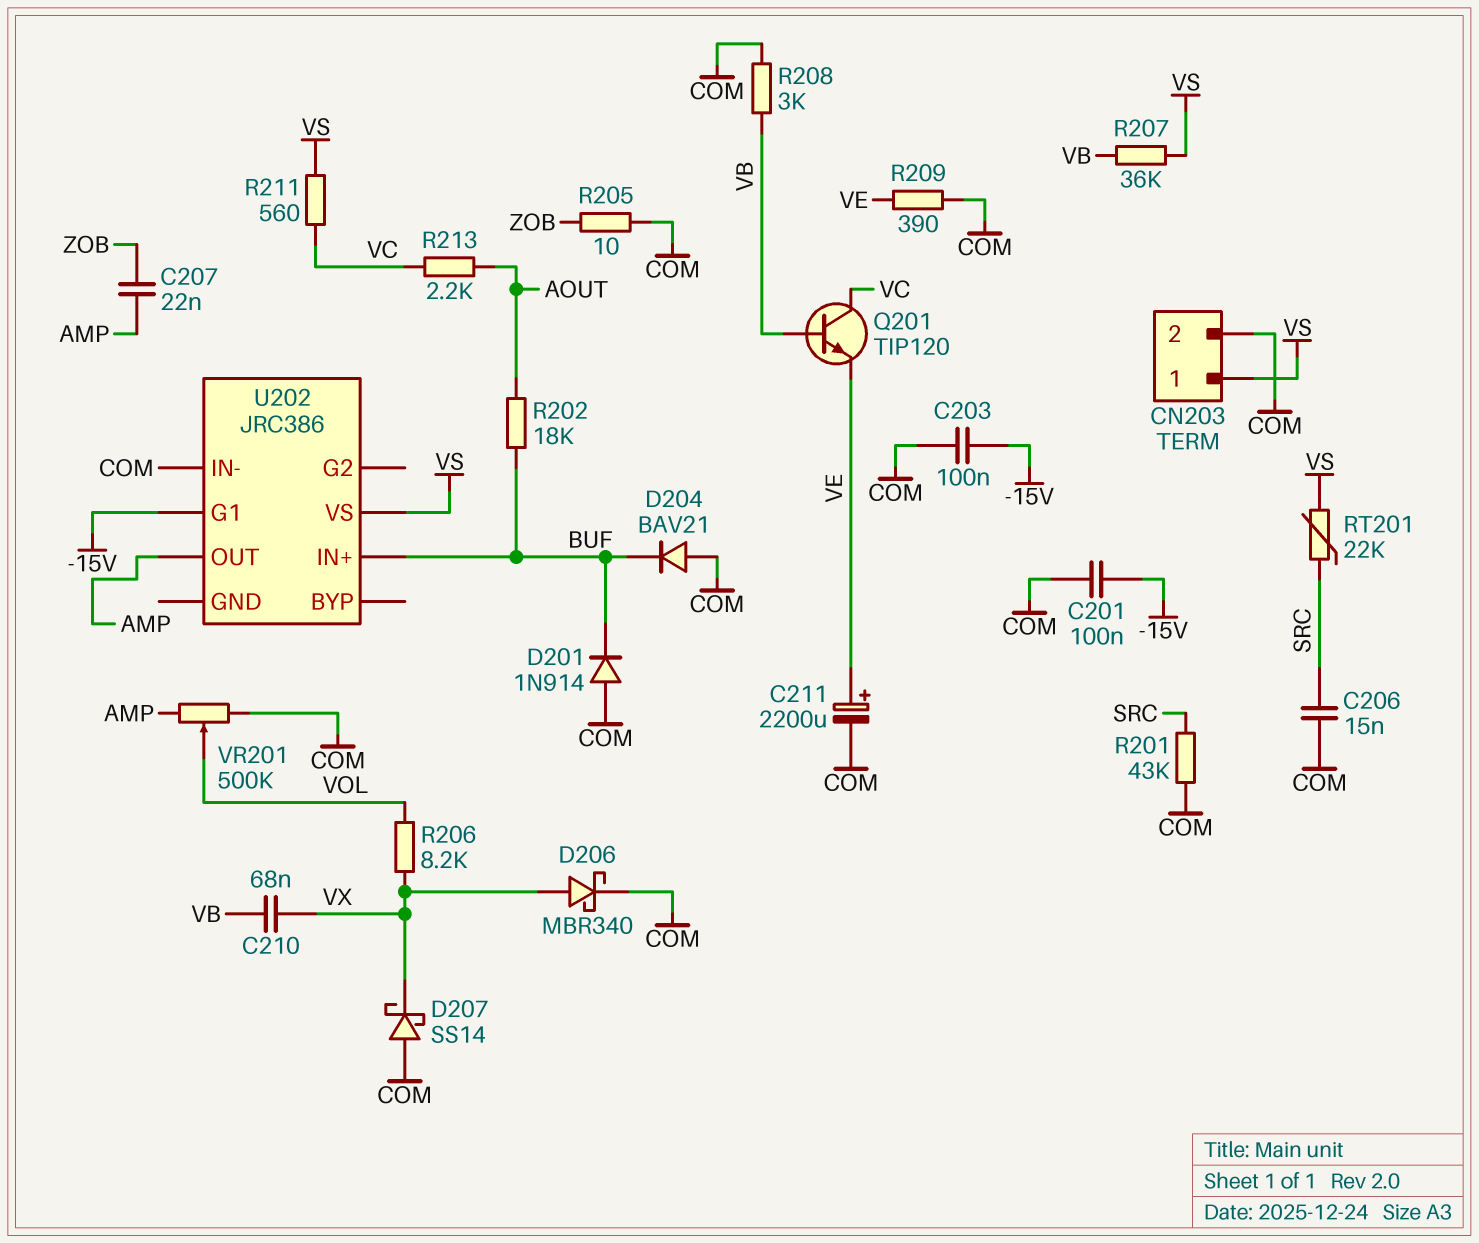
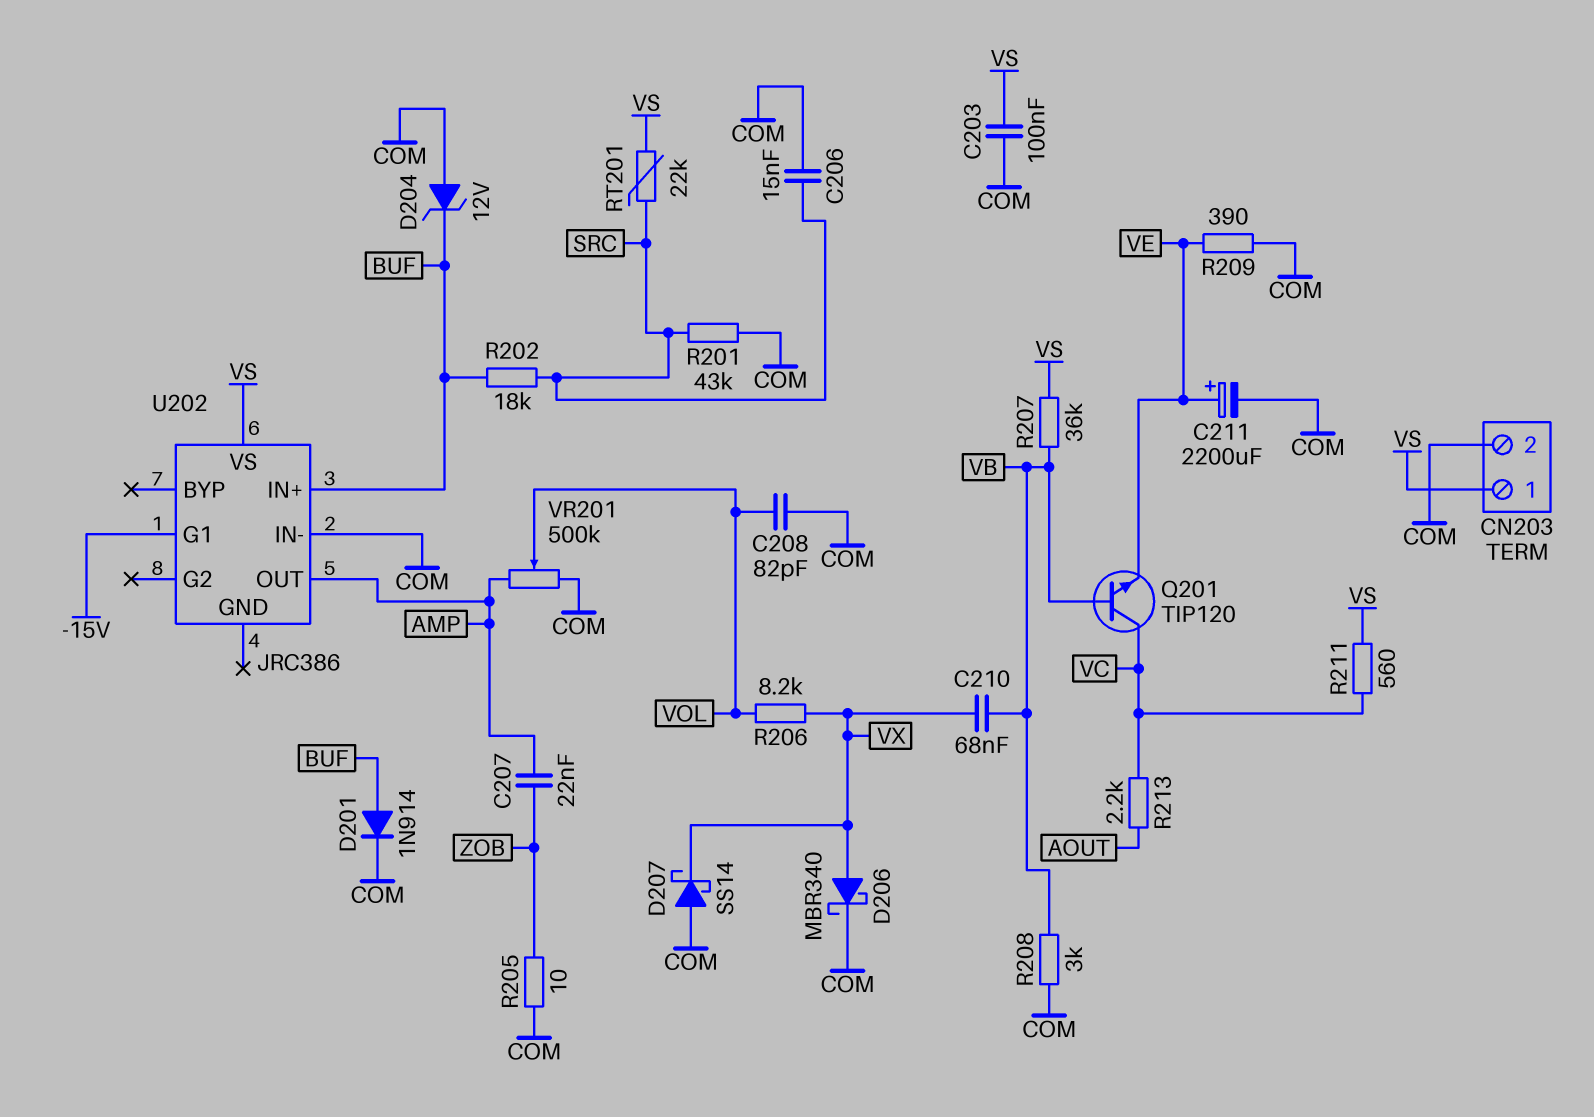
C201: 100nF (-15V, COM) -> none
C203: 100nF (-15V, COM) -> 100nF (COM, VS)
C208: none -> 82pF (COM, VOL)
D201: diode 1N914 (A COM, K BUF) -> diode 1N914 (A BUF, K COM)
D204: diode BAV21 (A COM, K BUF) -> zener 12V (A COM, K BUF)
R202: 18k (AOUT, BUF) -> 18k (BUF, SRC)

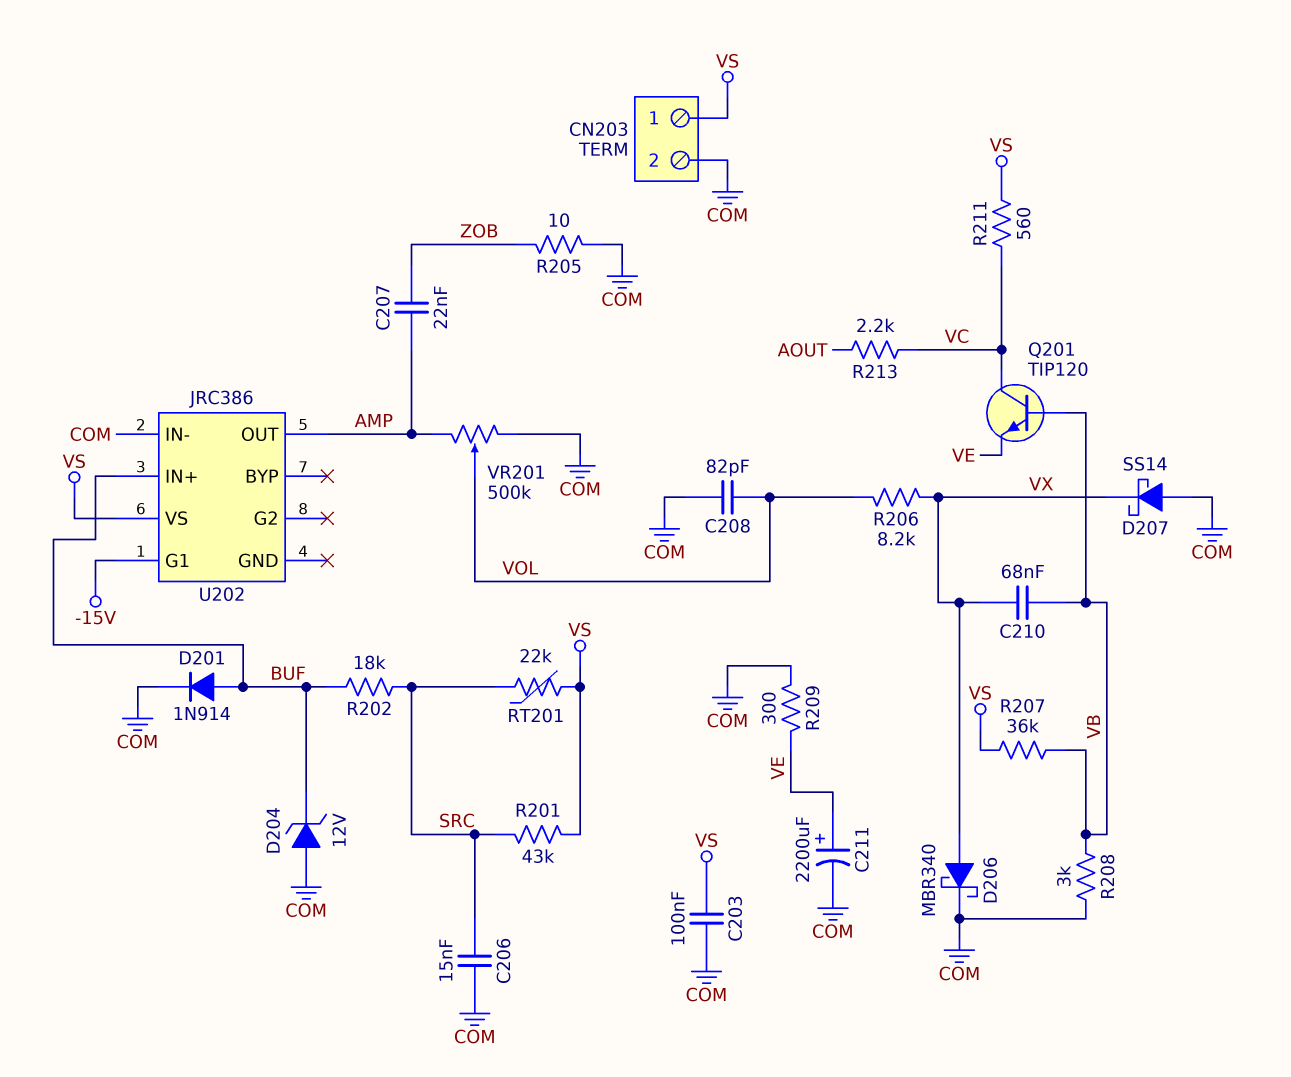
R201: 43k (COM, SRC) -> 43k (SRC, VS)
R209: 390 (COM, VE) -> 300 (COM, VE)

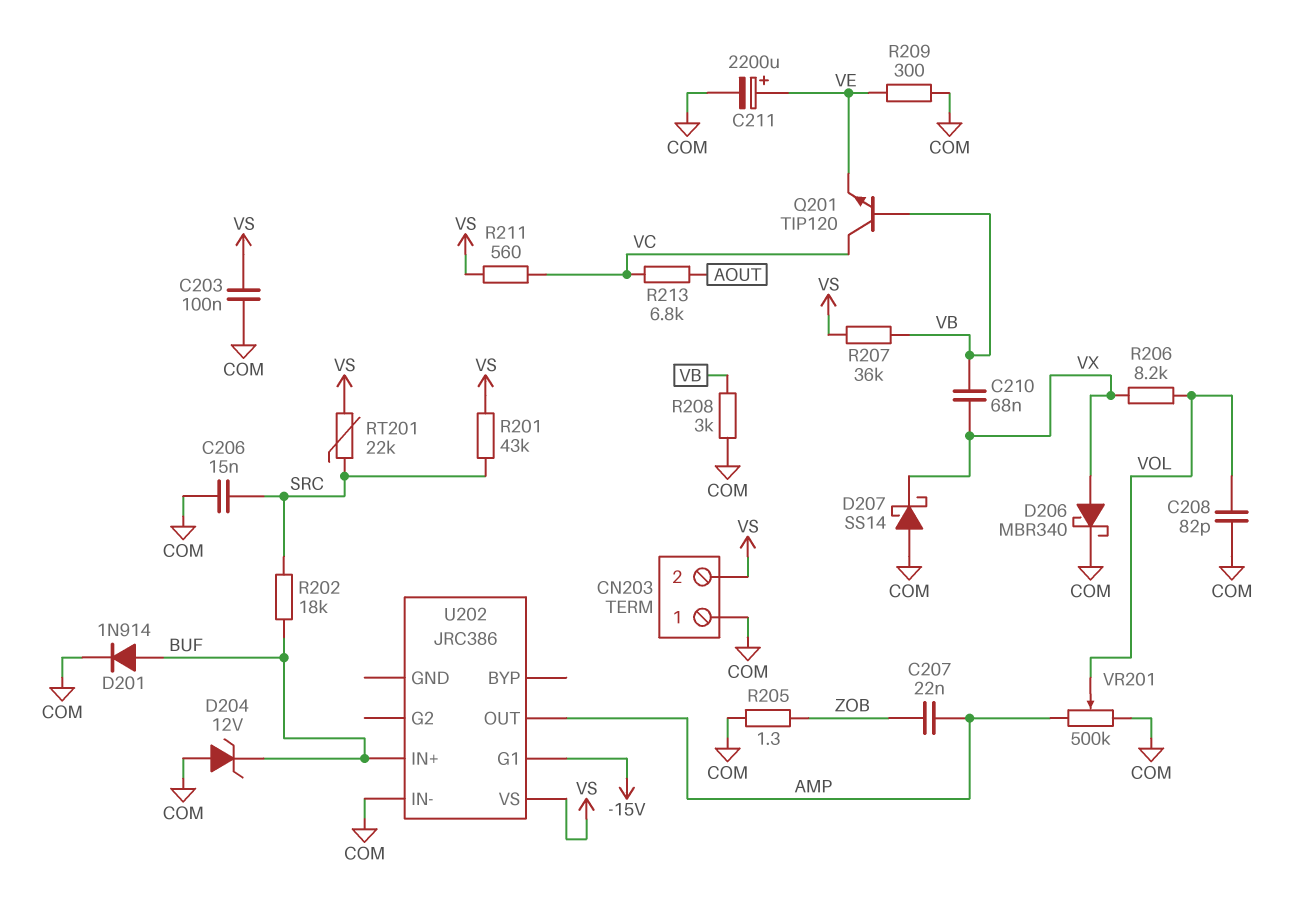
CN203 pin 1: VS -> COM
CN203 pin 2: COM -> VS
R205: 10 (COM, ZOB) -> 1.3 (COM, ZOB)
R213: 2.2k (AOUT, VC) -> 6.8k (AOUT, VC)

